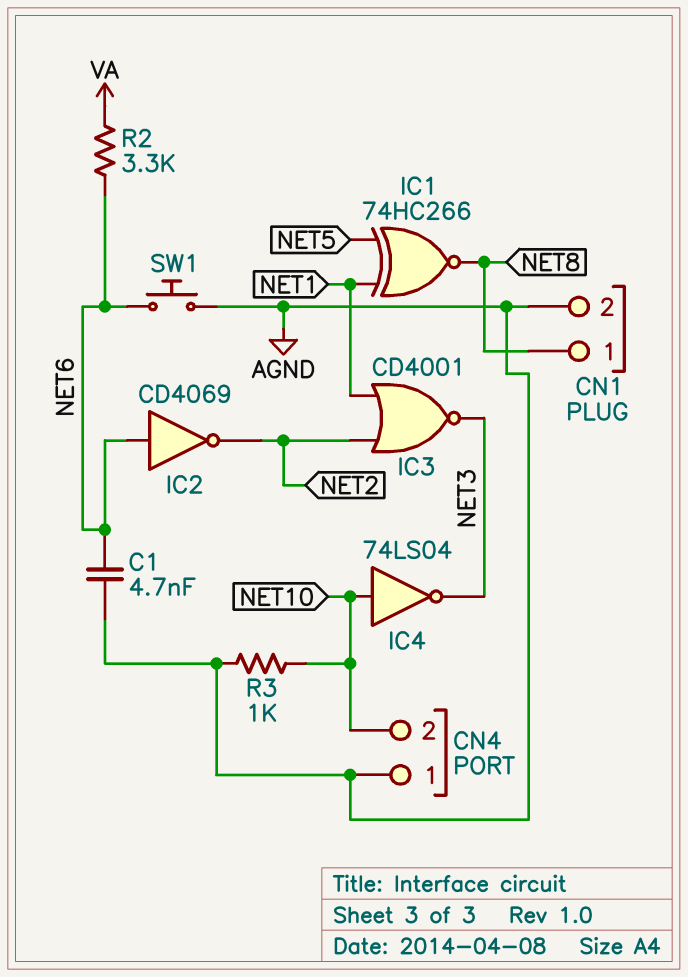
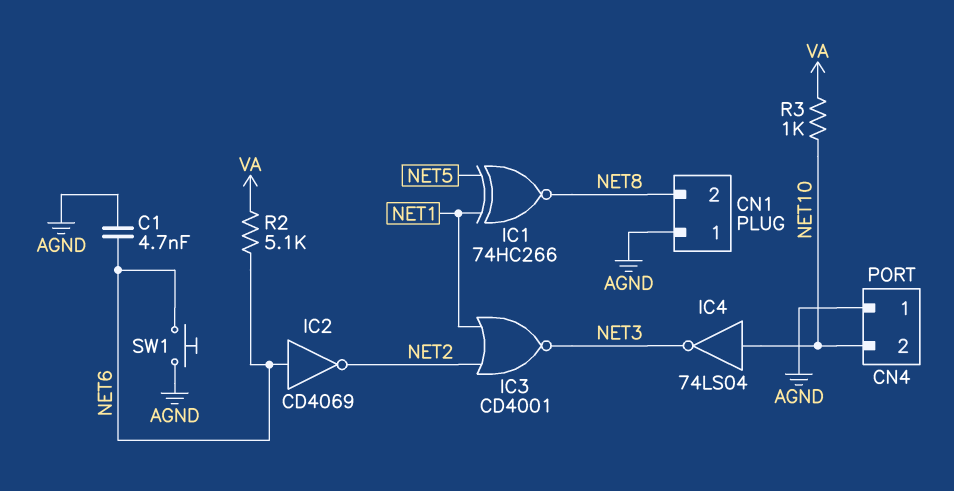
CN1 pin 1: NET8 -> AGND
CN1 pin 2: AGND -> NET8
R2: 3.3k (NET6, VA) -> 5.1k (NET6, VA)
R3: 1k (AGND, NET10) -> 1k (NET10, VA)

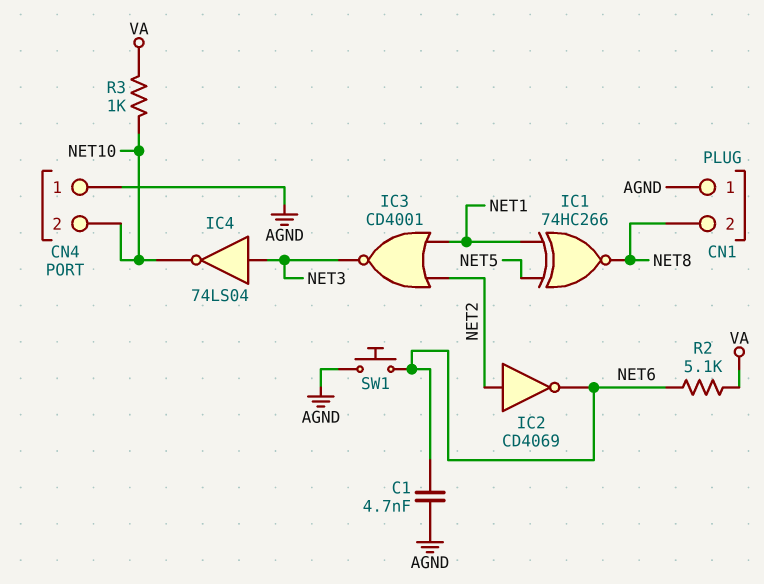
IC2: NOT CD4069 (in NET6, out NET2) -> NOT CD4069 (in NET2, out NET6)
IC4: NOT 74LS04 (in NET10, out NET3) -> NOT 74LS04 (in NET3, out NET10)

